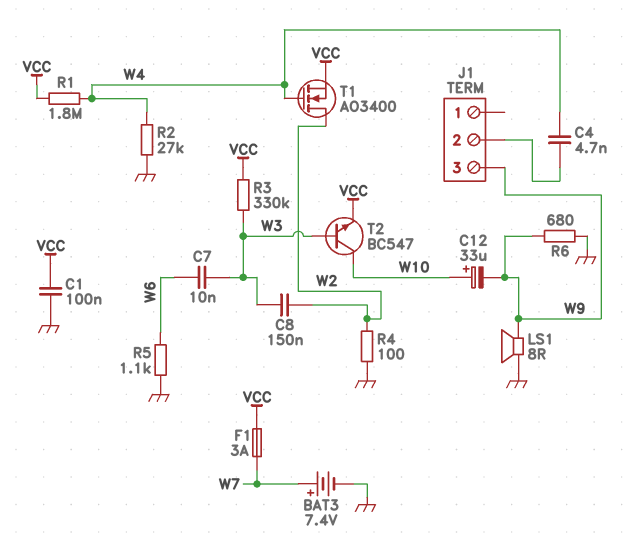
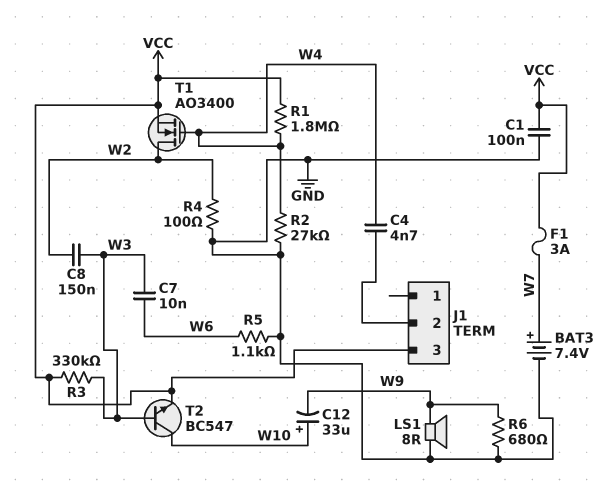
J1 pin 3: W9 -> VCC

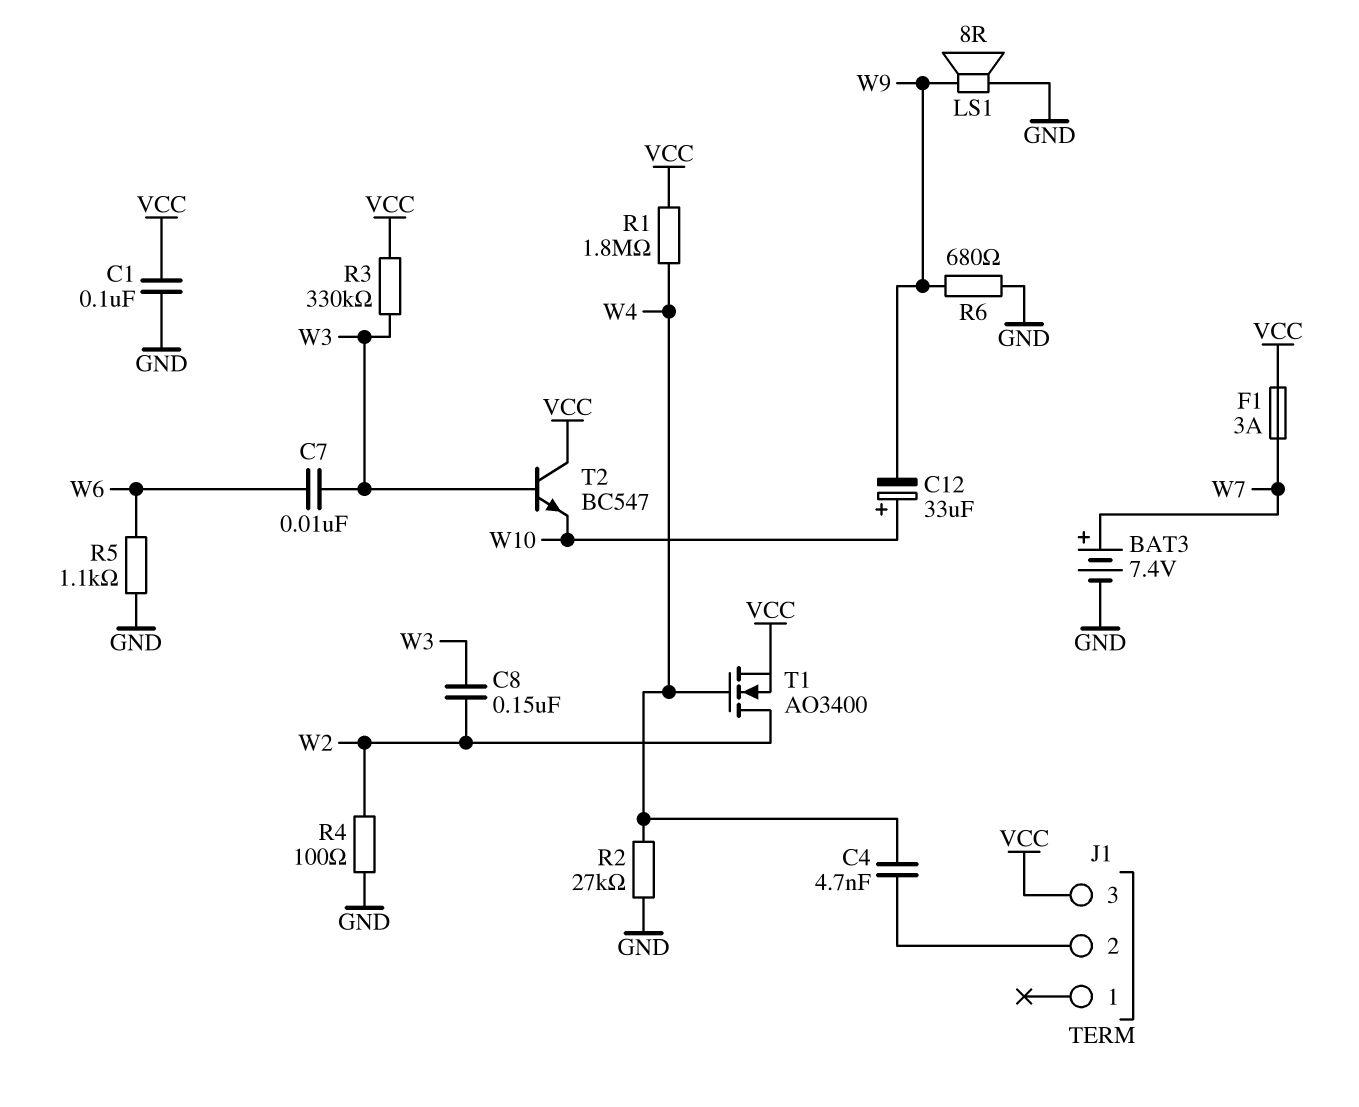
T2: NPN BC547 (B W3, C W10, E VCC) -> NPN BC547 (B W3, C VCC, E W10)

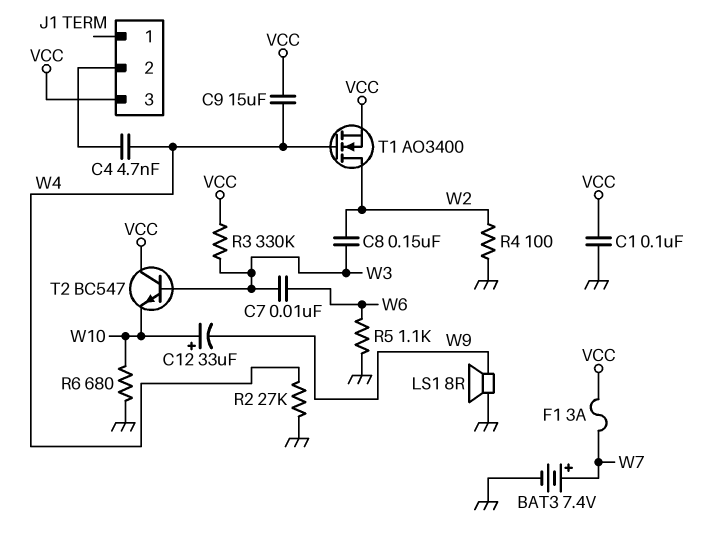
C9: none -> 15uF (VCC, W4)
R1: 1.8M (VCC, W4) -> none
R6: 680 (GND, W9) -> 680 (GND, W10)

